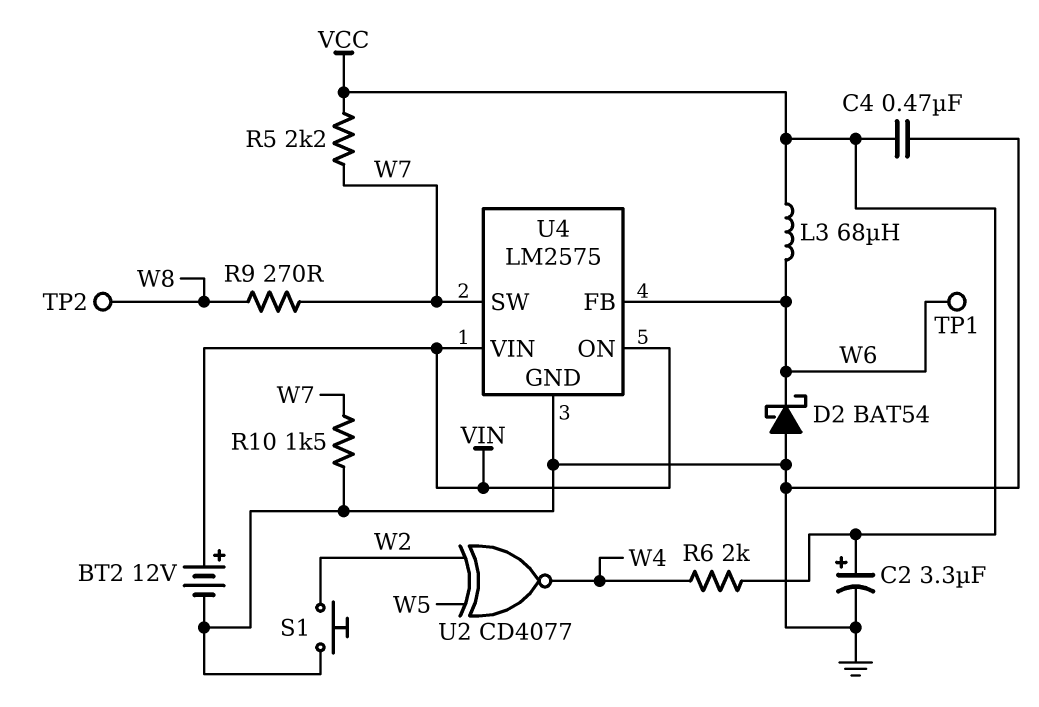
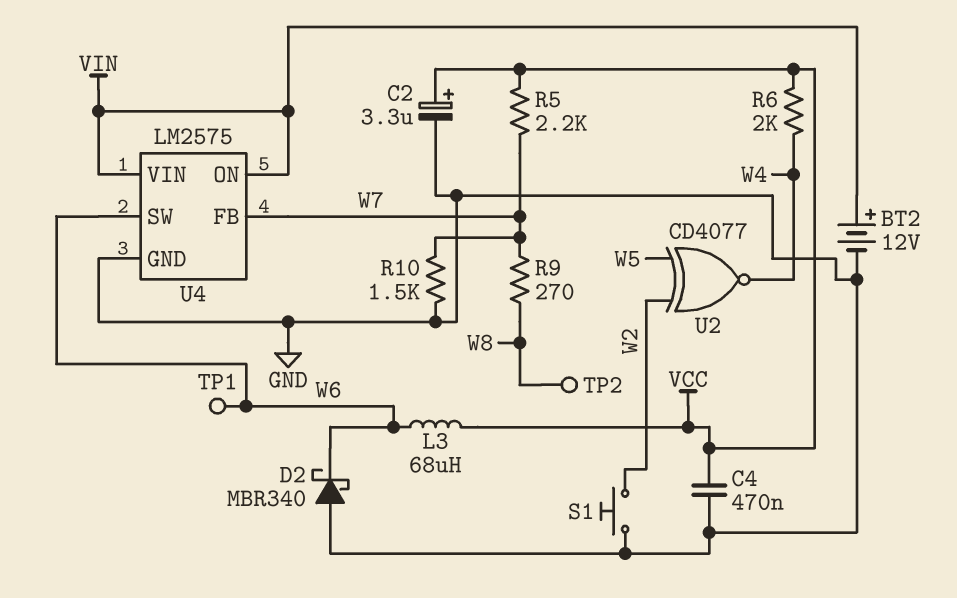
D2: schottky BAT54 (A GND, K W6) -> schottky MBR340 (A GND, K W6)
U4 pin FB: W6 -> W7
U4 pin SW: W7 -> W6

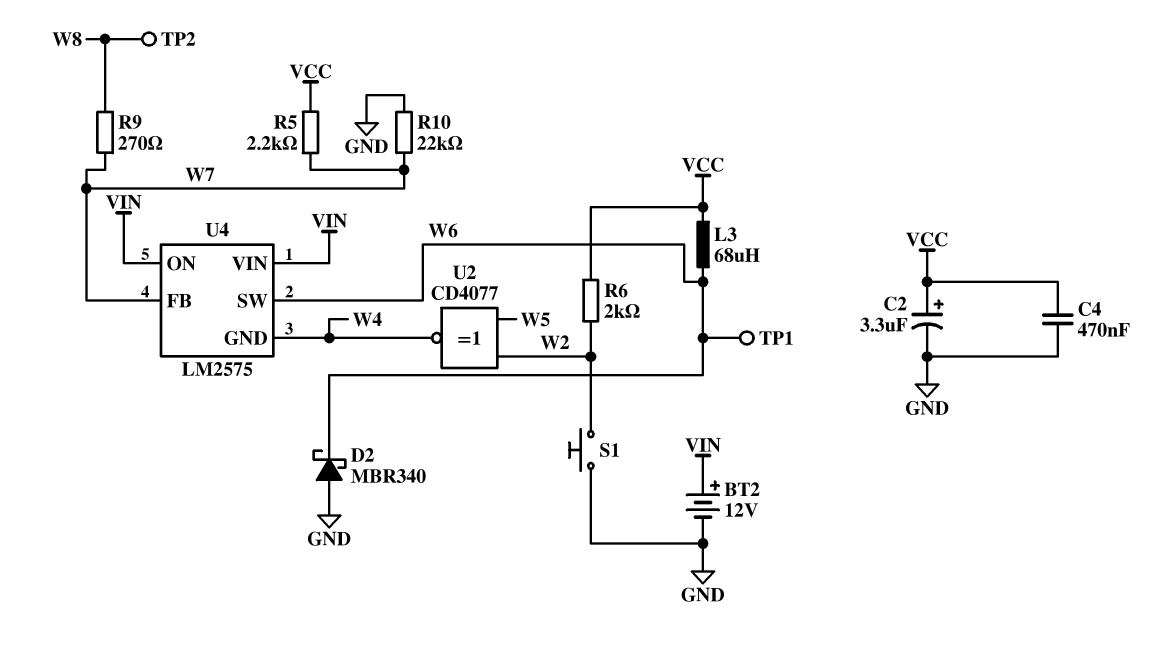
R6: 2k (VCC, W4) -> 2k (VCC, W2)
R10: 1.5k (GND, W7) -> 22k (GND, W7)
U4 pin GND: GND -> W4

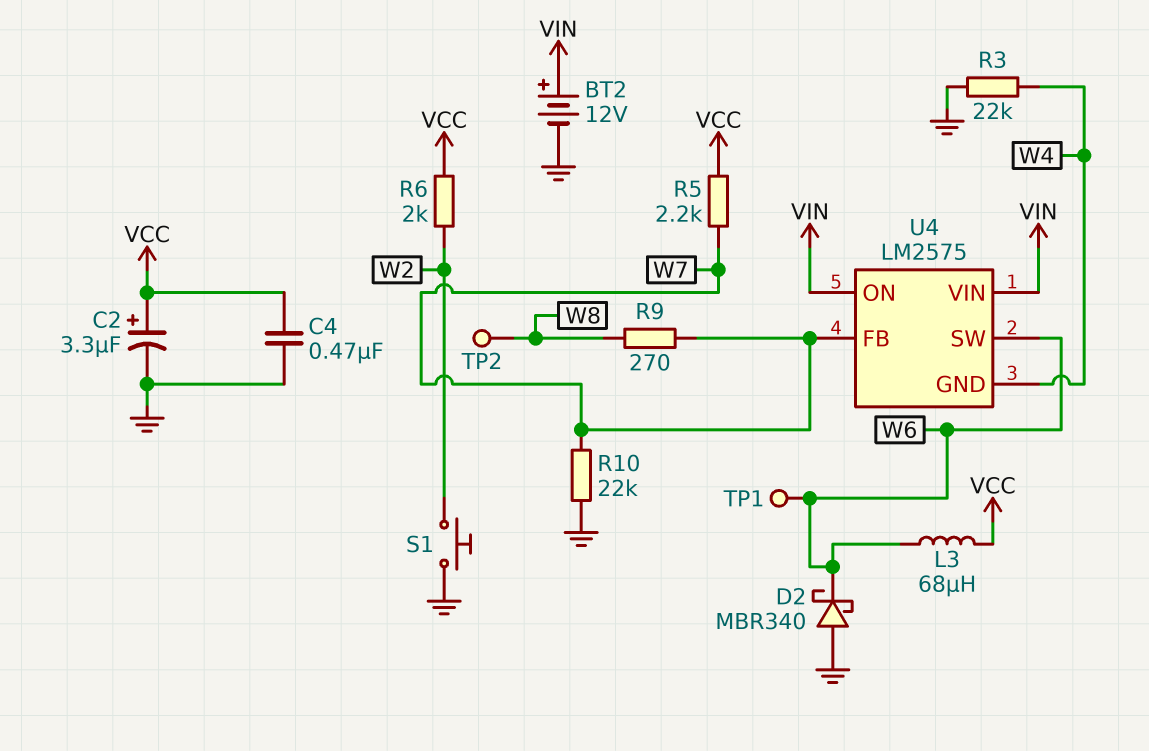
R3: none -> 22k (GND, W4)
U2: XNOR CD4077 (in W2, in W5, out W4) -> none

